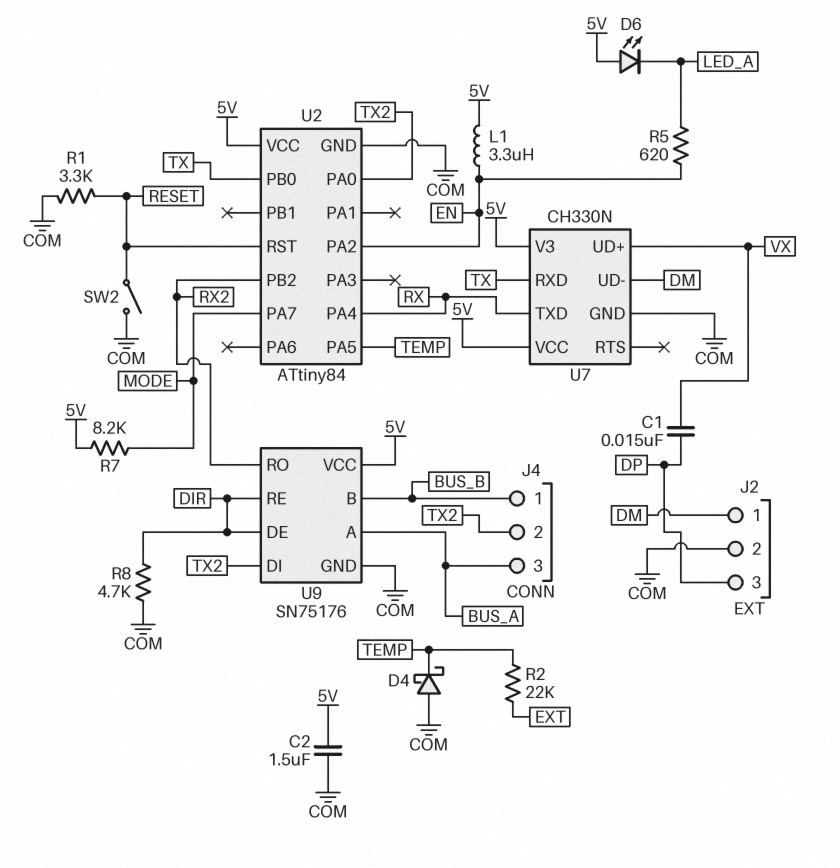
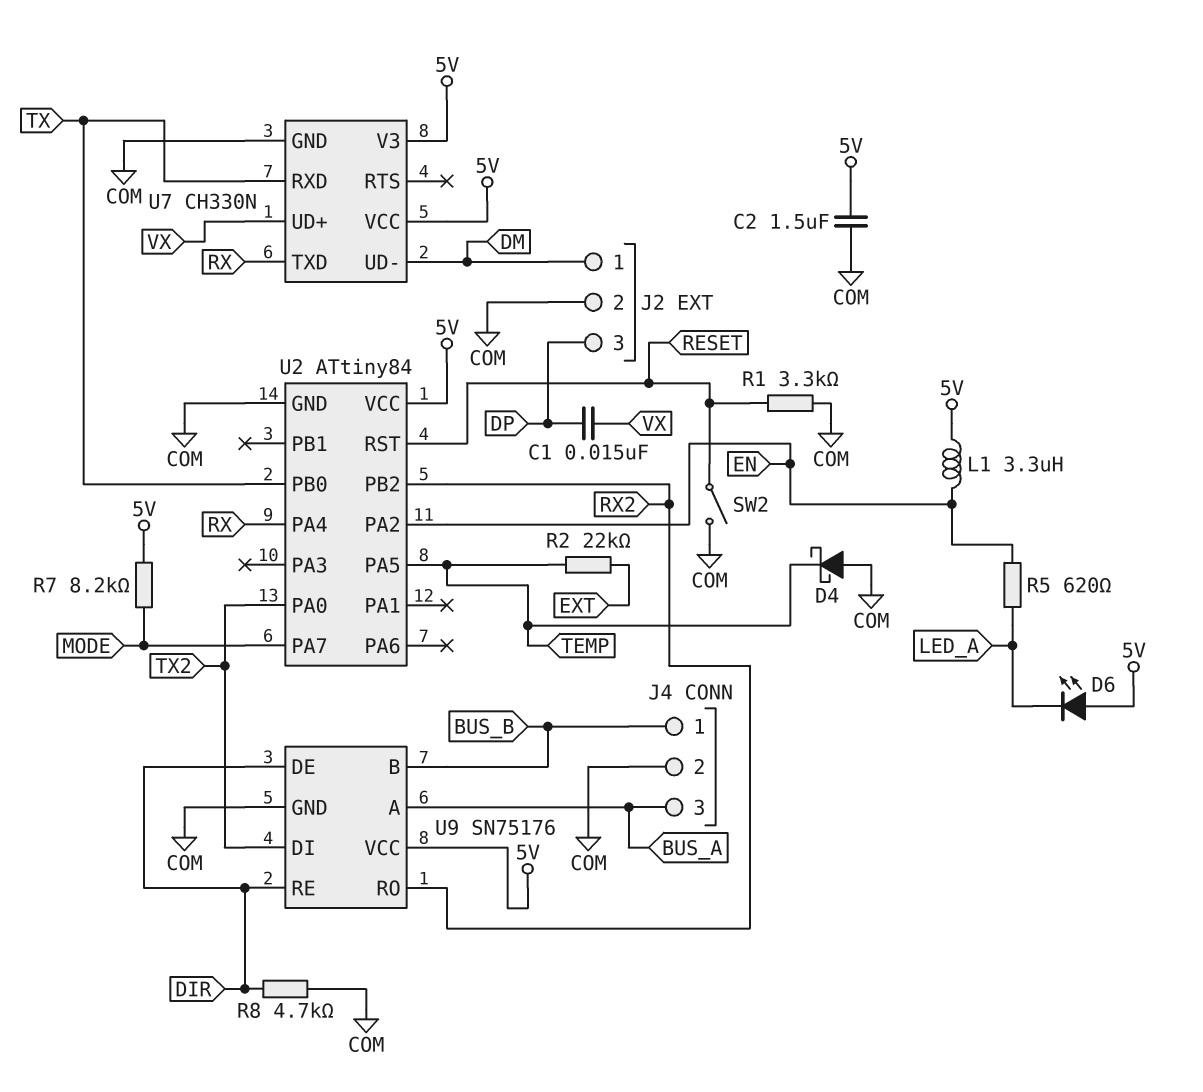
J4 pin 2: TX2 -> COM

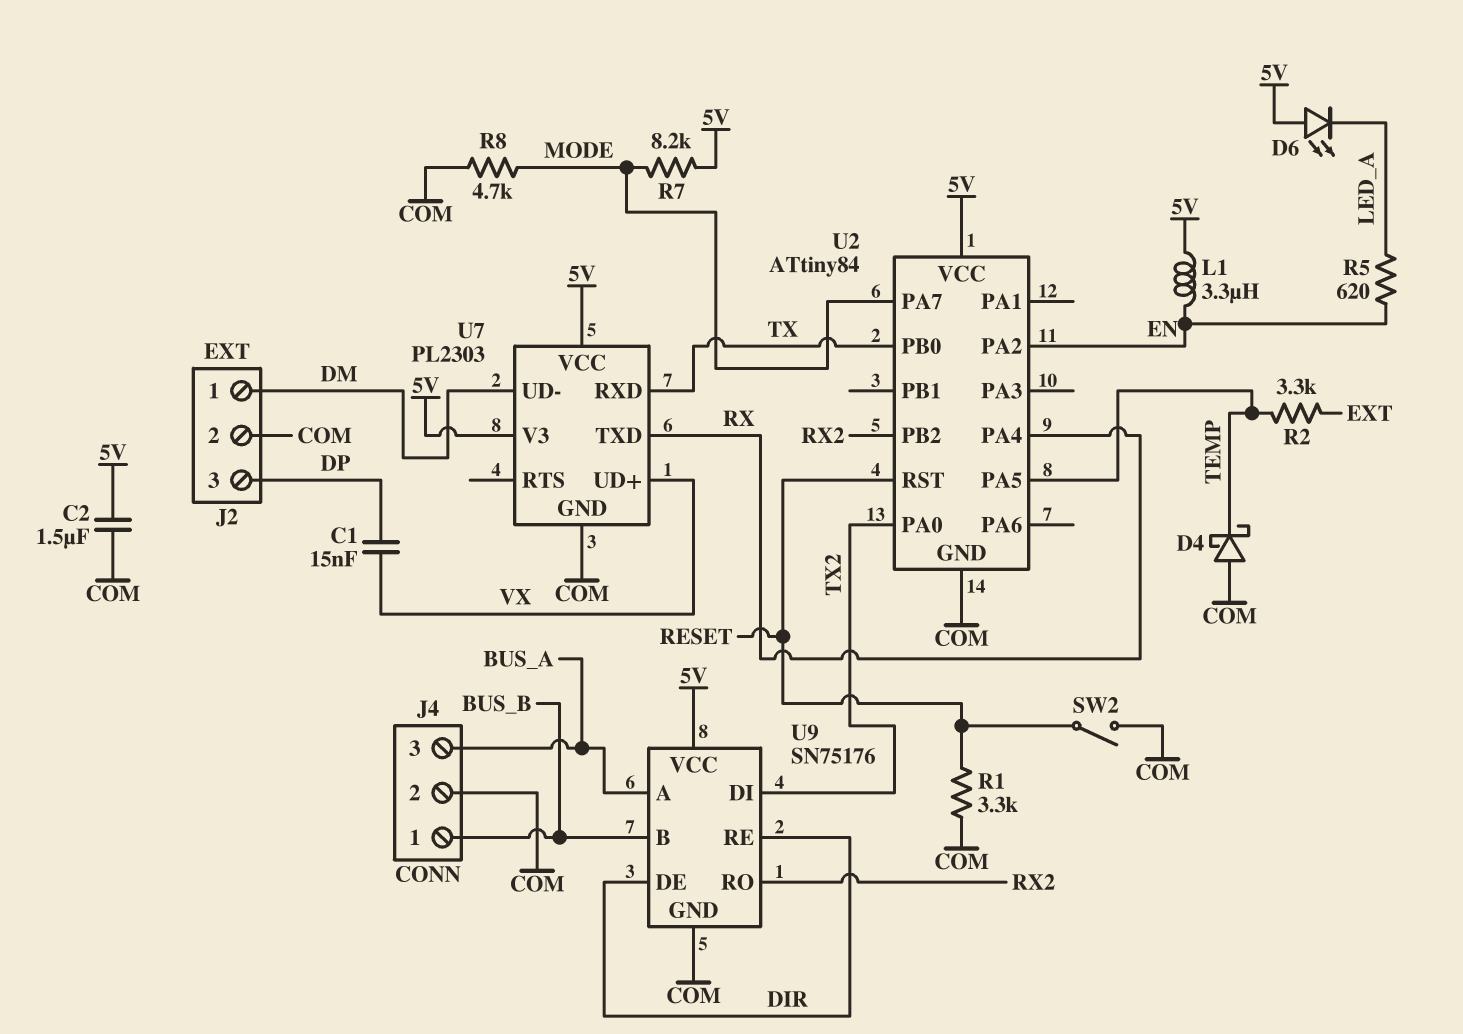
R2: 22k (EXT, TEMP) -> 3.3k (EXT, TEMP)
R8: 4.7k (COM, DIR) -> 4.7k (COM, MODE)
U7: CH330N -> PL2303

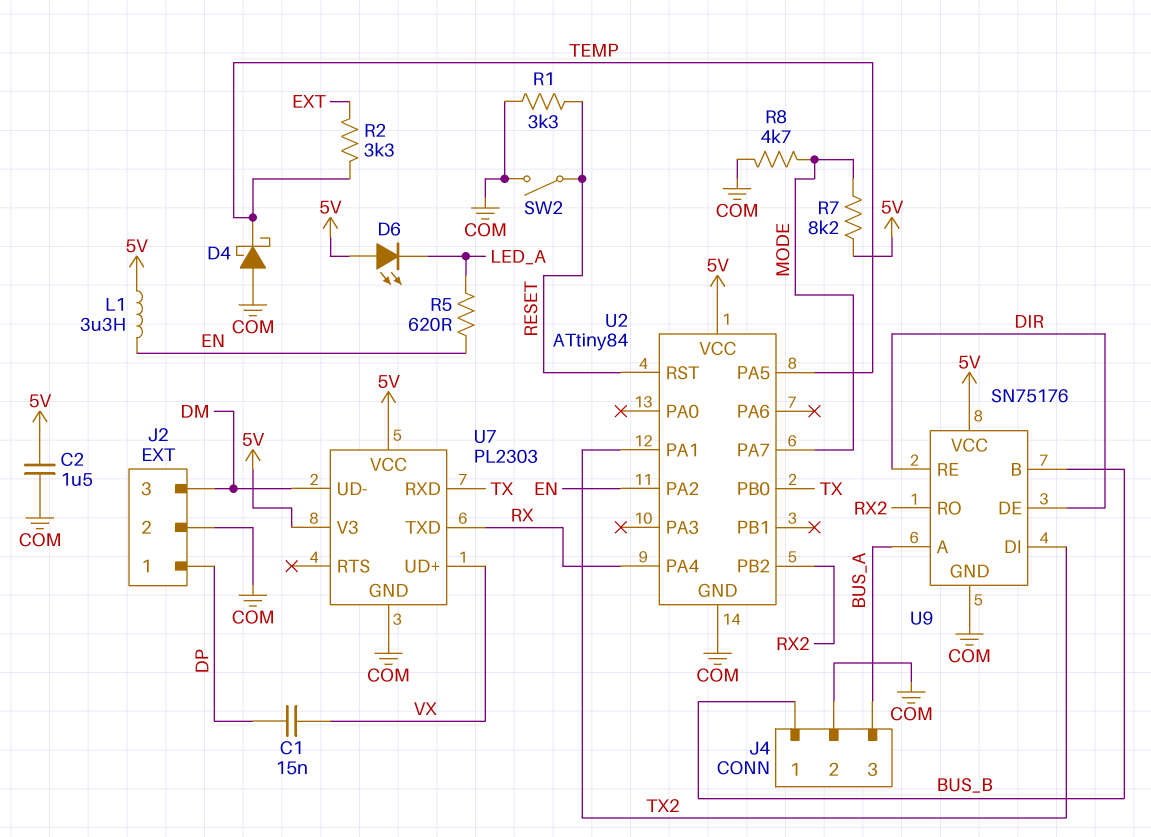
J2 pin 1: DM -> DP
J2 pin 3: DP -> DM
U2 pin PA0: TX2 -> none
U2 pin PA1: none -> TX2

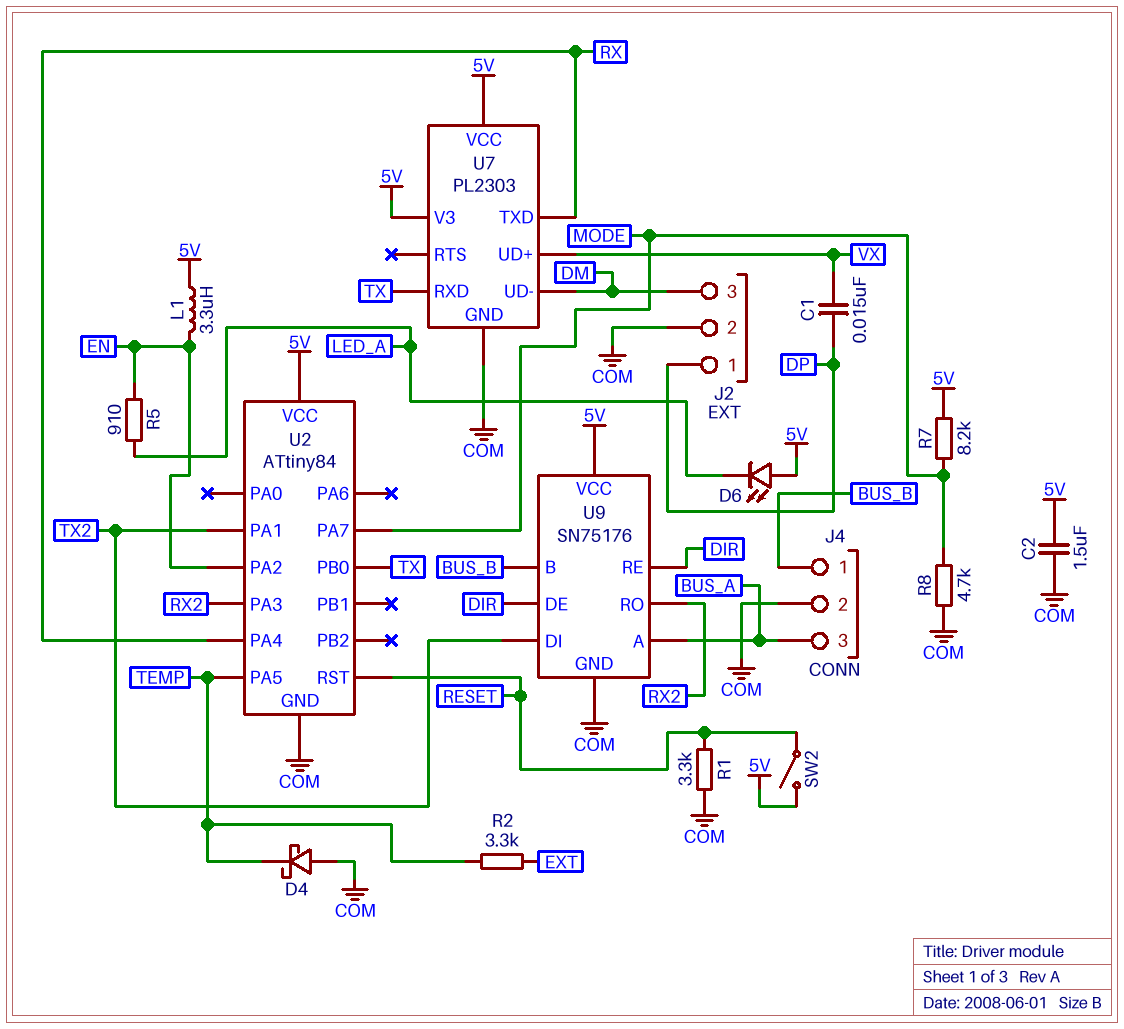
R5: 620 (EN, LED_A) -> 910 (EN, LED_A)
SW2: switch (COM, RESET) -> switch (5V, RESET)
U2 pin PA3: none -> RX2
U2 pin PB2: RX2 -> none

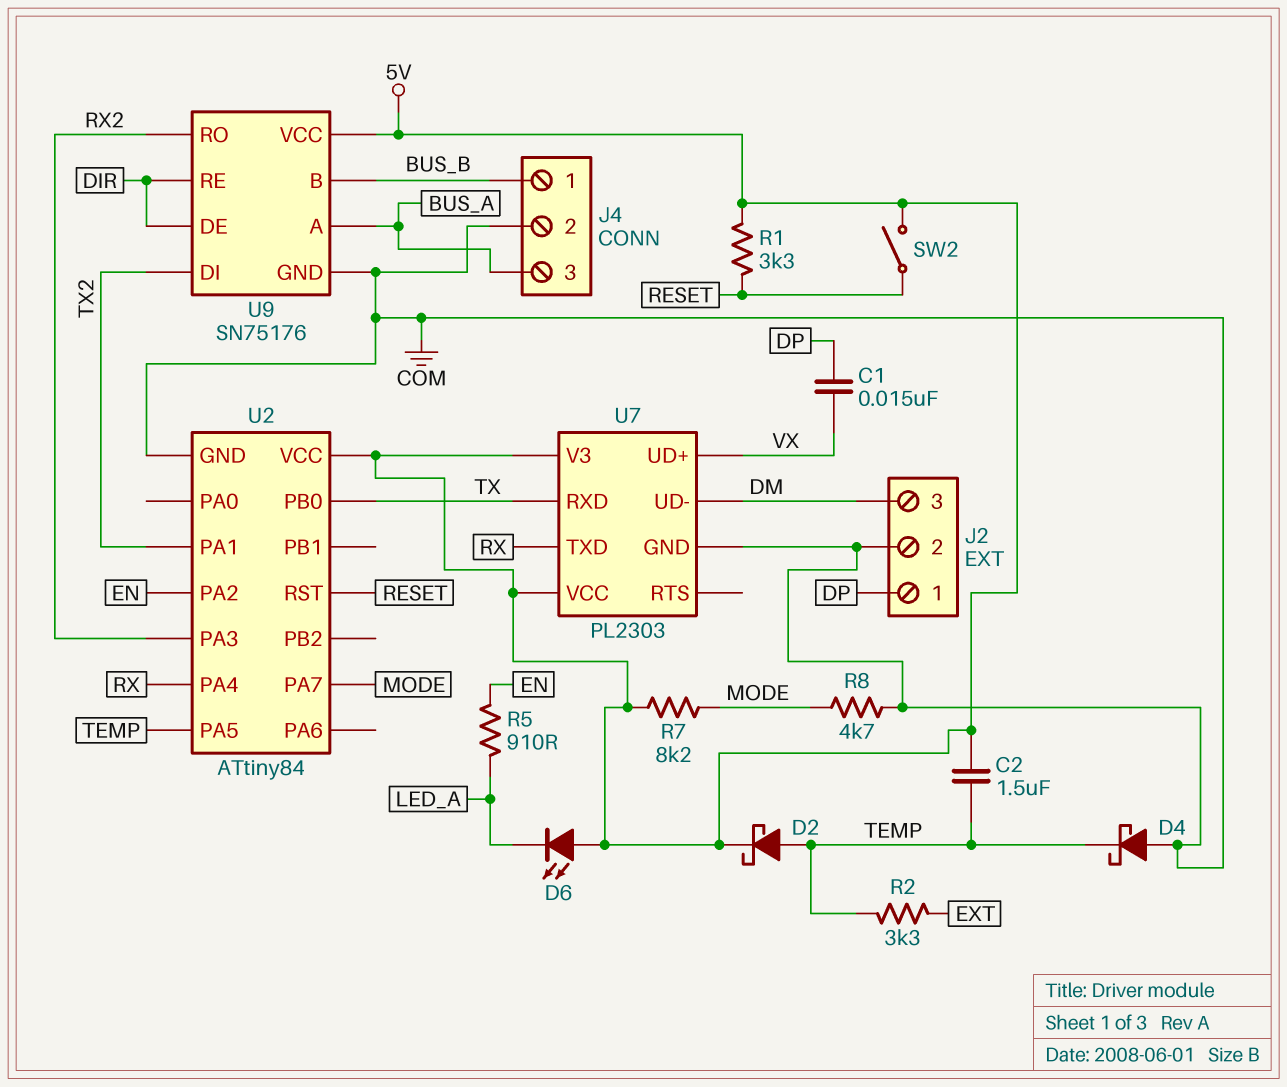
C2: 1.5uF (5V, COM) -> 1.5uF (5V, TEMP)
D2: none -> schottky (A TEMP, K 5V)
L1: 3.3uH (5V, EN) -> none
R1: 3.3k (COM, RESET) -> 3.3k (5V, RESET)

